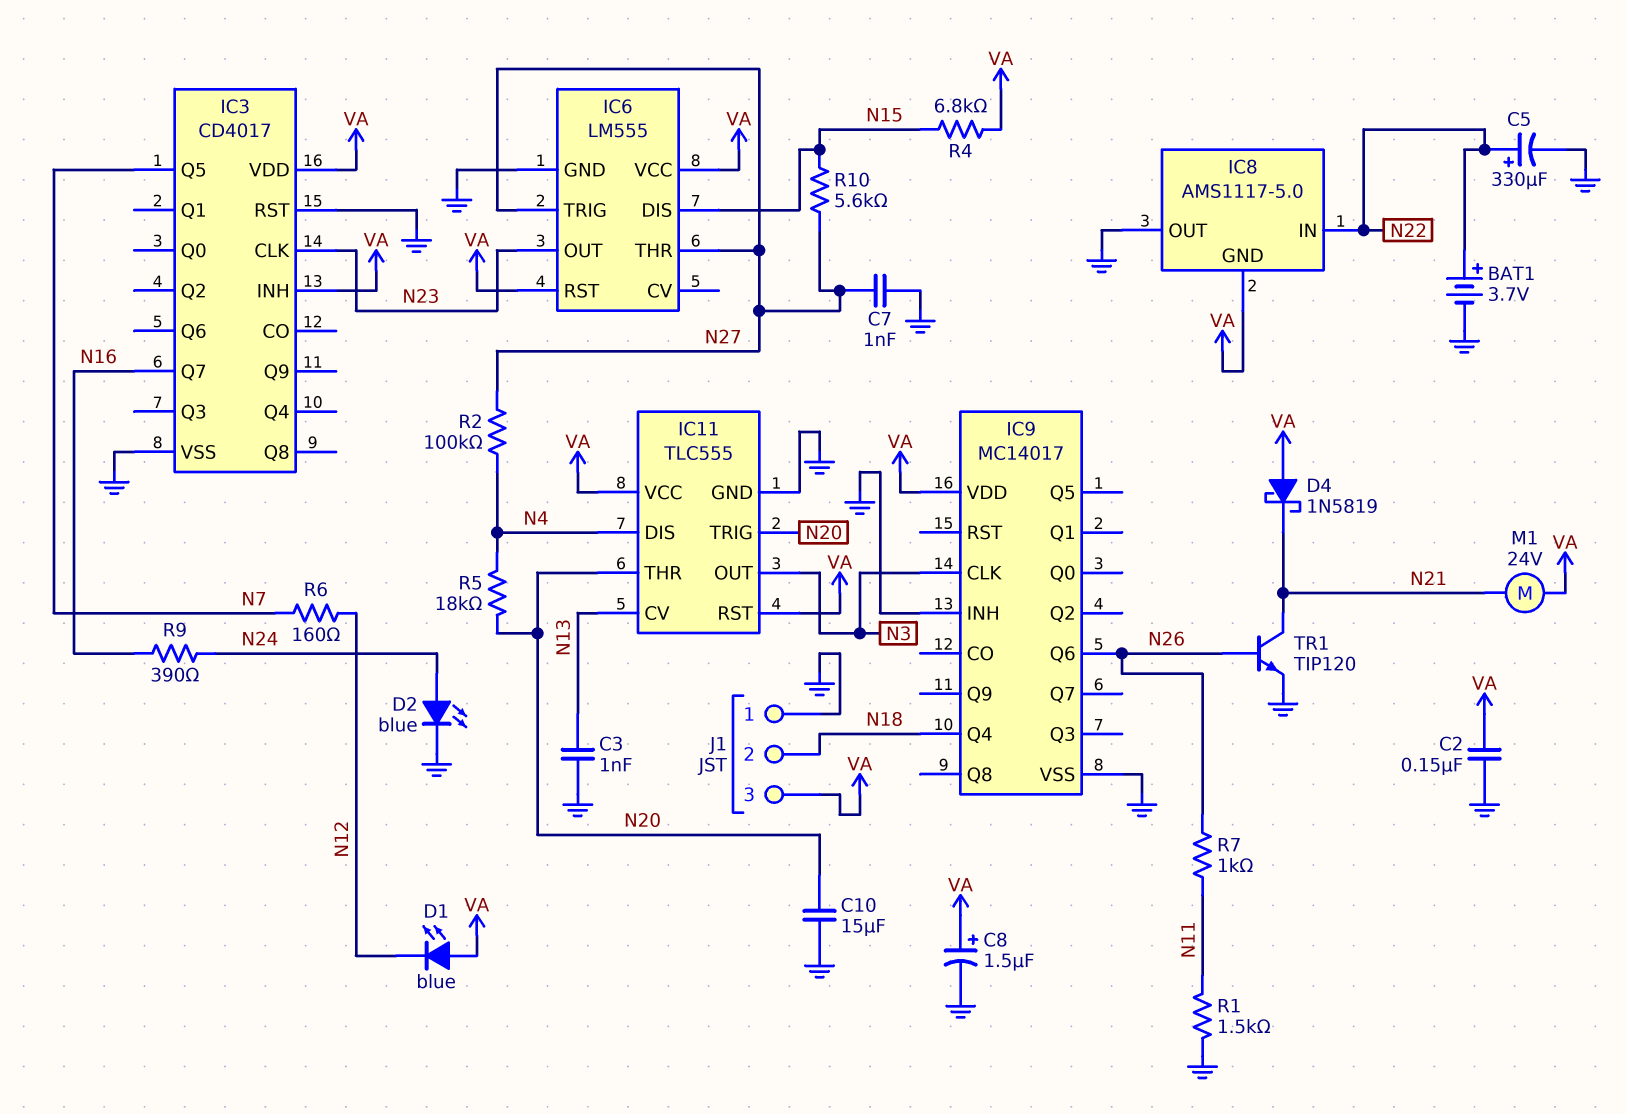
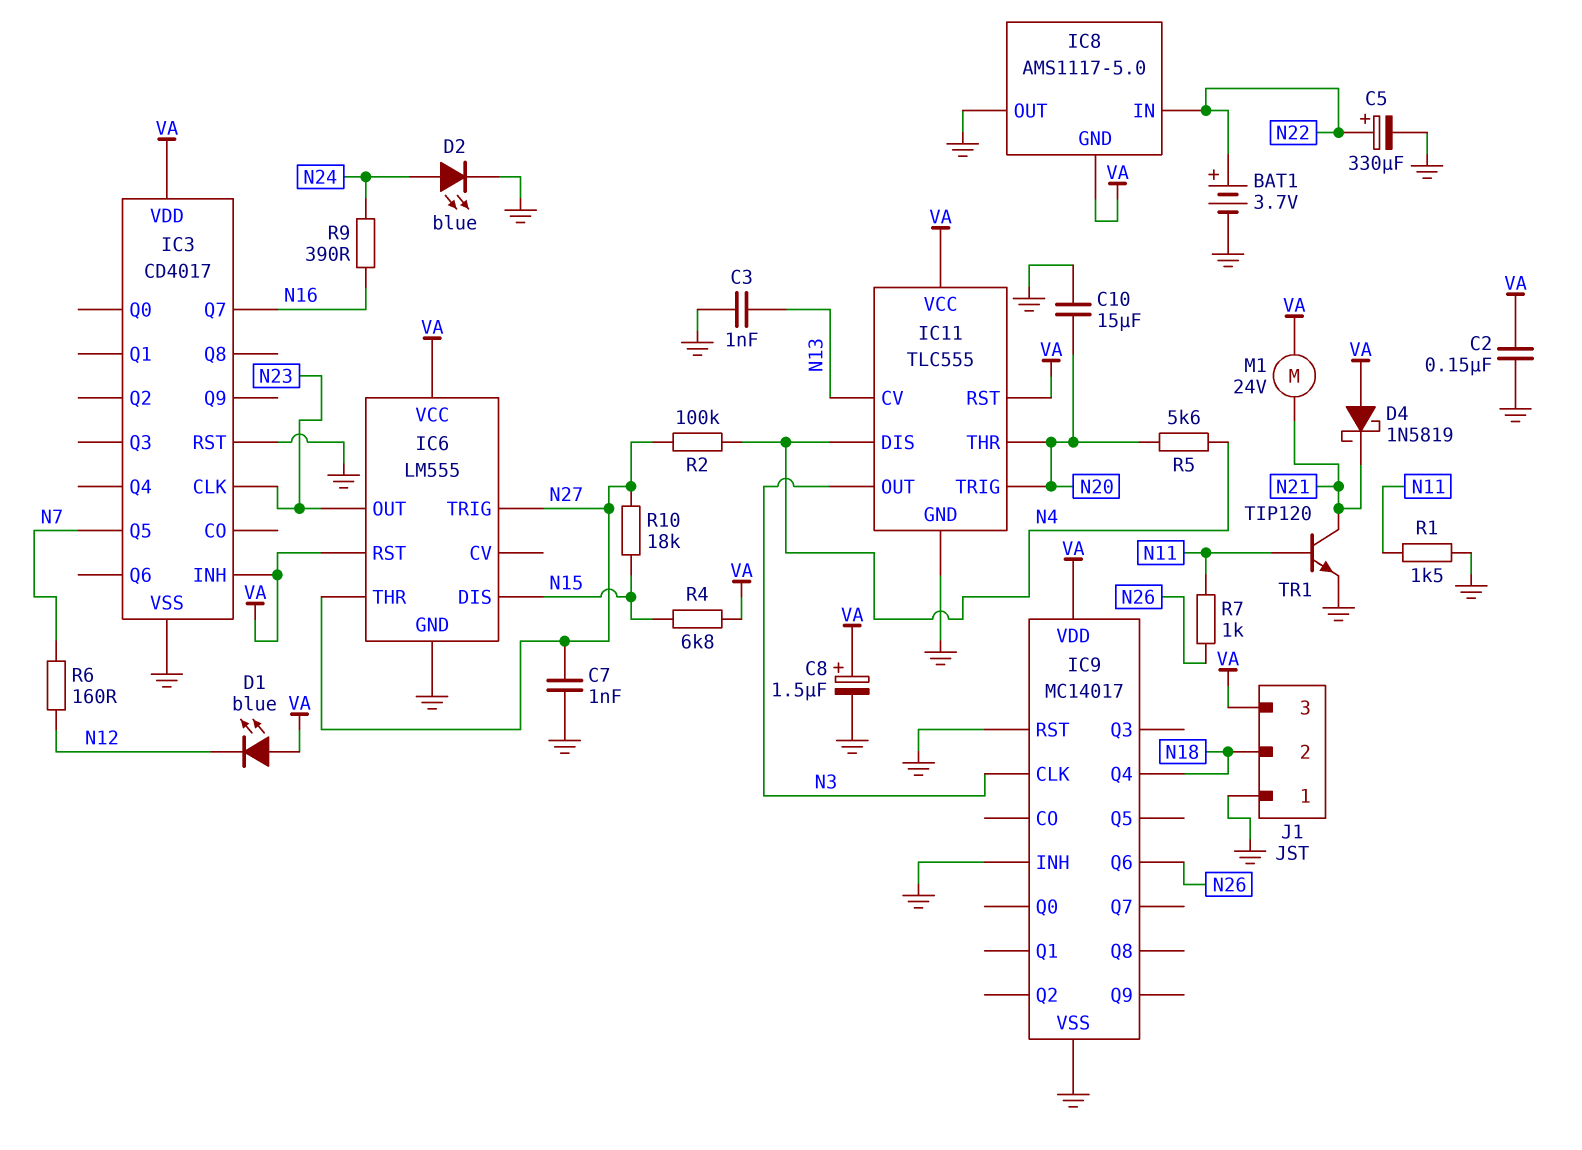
IC9 pin RST: none -> GND
R5: 18k (N4, N20) -> 5.6k (N4, N20)
R10: 5.6k (N15, N27) -> 18k (N15, N27)
TR1: NPN TIP120 (B N26, C N21, E GND) -> NPN TIP120 (B N11, C N21, E GND)

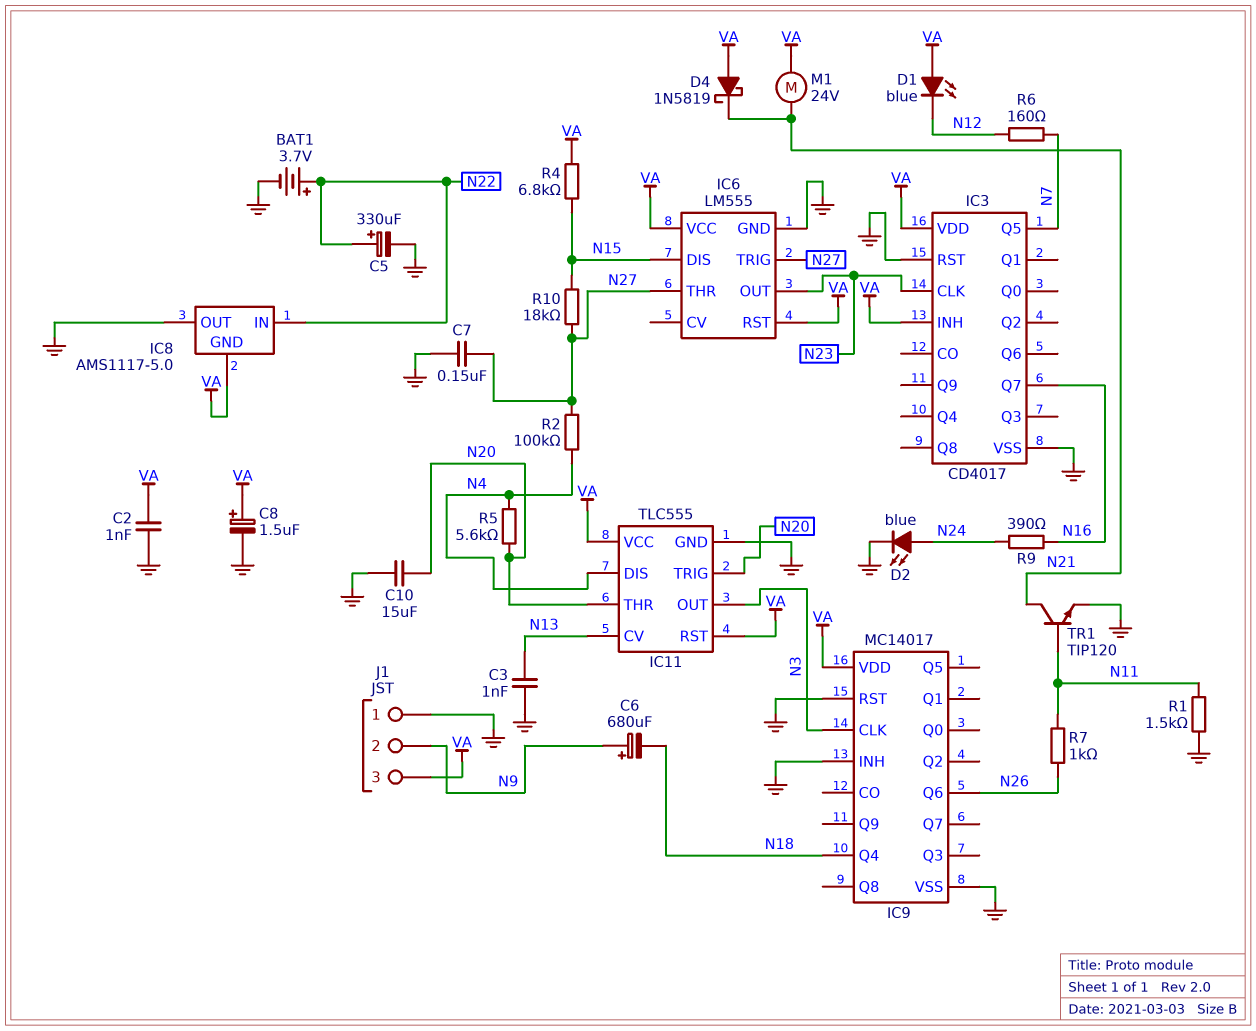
C2: 150nF (GND, VA) -> 1nF (GND, VA)
C6: none -> 680uF (plus N9, minus N18)
C7: 1nF (GND, N27) -> 150nF (GND, N27)
J1 pin 2: N18 -> N9

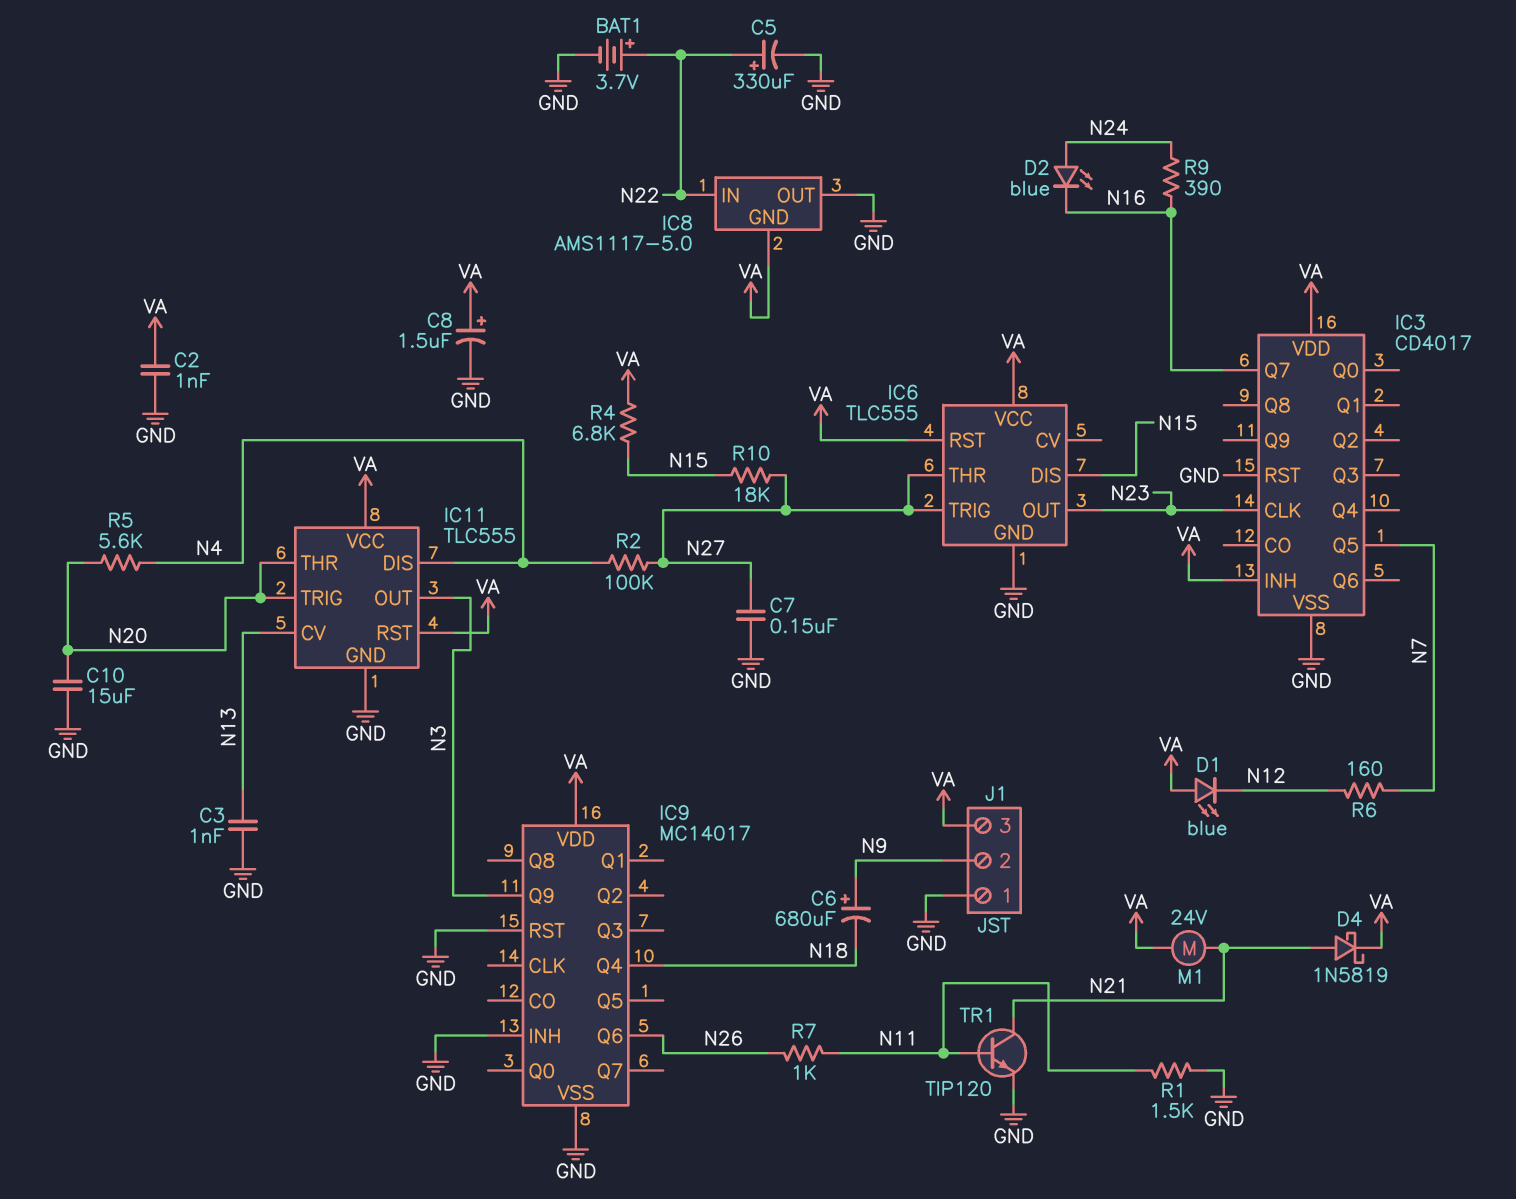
D2: LED blue (A N24, K GND) -> LED blue (A N24, K N16)
D4: schottky 1N5819 (A VA, K N21) -> schottky 1N5819 (A N21, K VA)
IC6: LM555 -> TLC555
IC9 pin CLK: N3 -> none
IC9 pin Q9: none -> N3

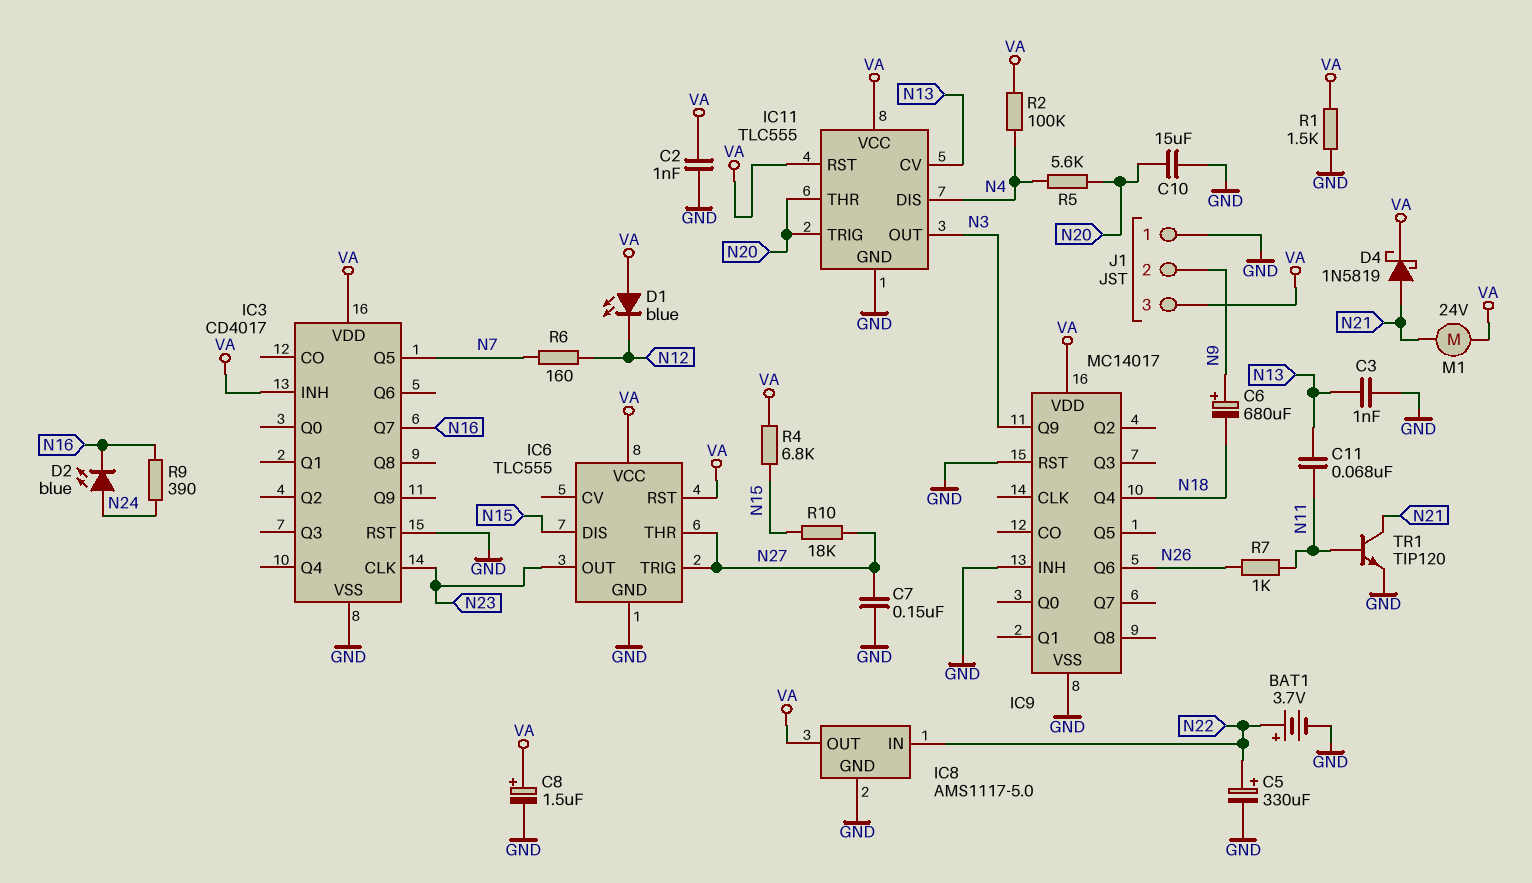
C11: none -> 68nF (N11, N13)
IC8 pin GND: VA -> GND
IC8 pin OUT: GND -> VA
R1: 1.5k (GND, N11) -> 1.5k (GND, VA)
R2: 100k (N4, N27) -> 100k (N4, VA)

